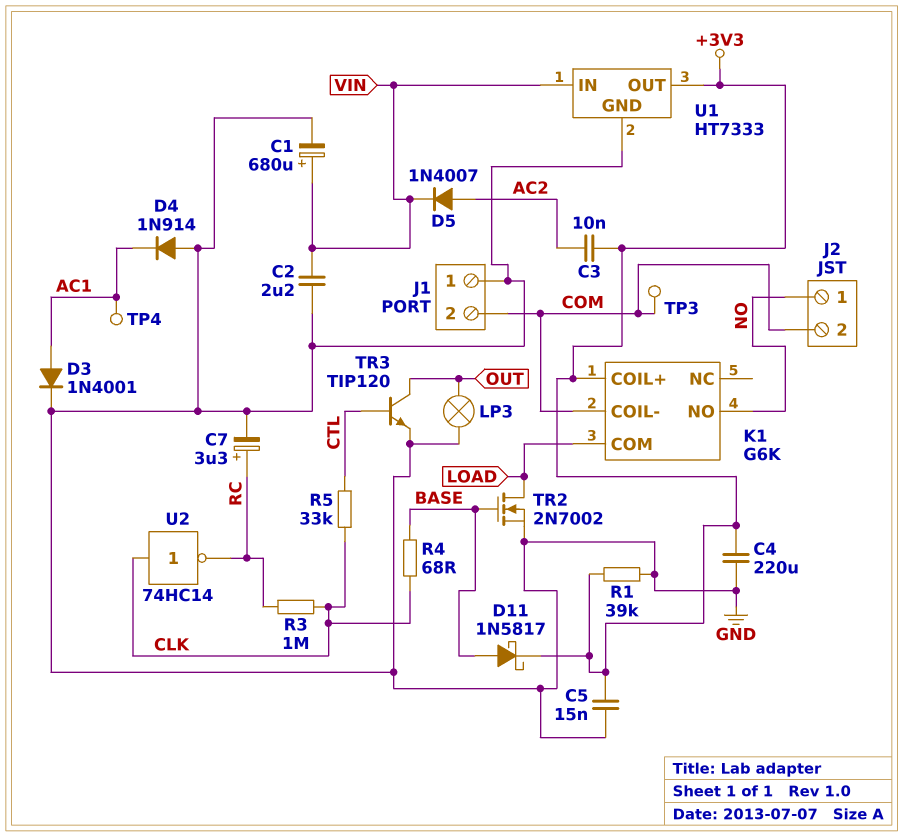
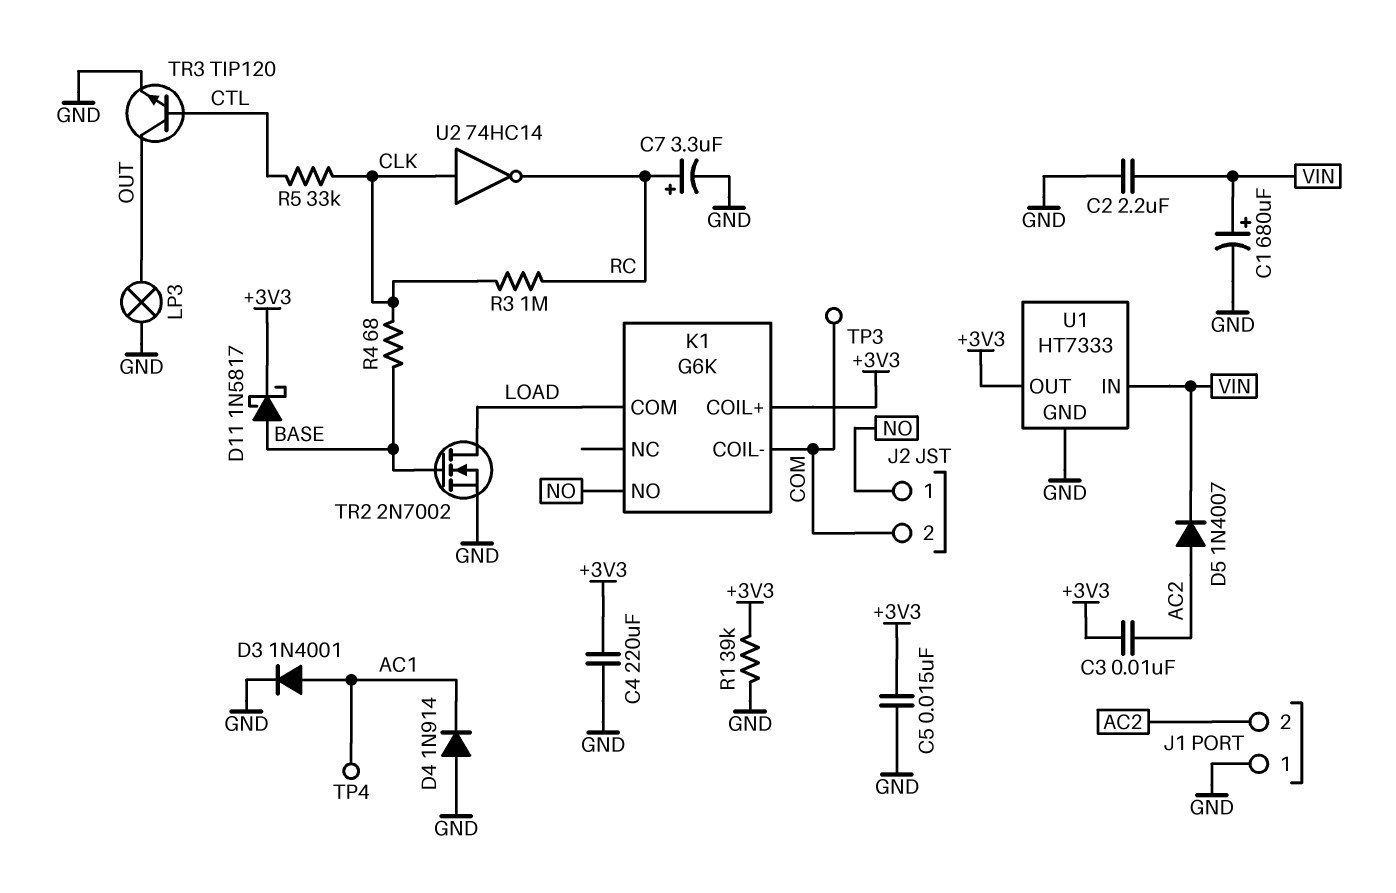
J1 pin 2: COM -> AC2

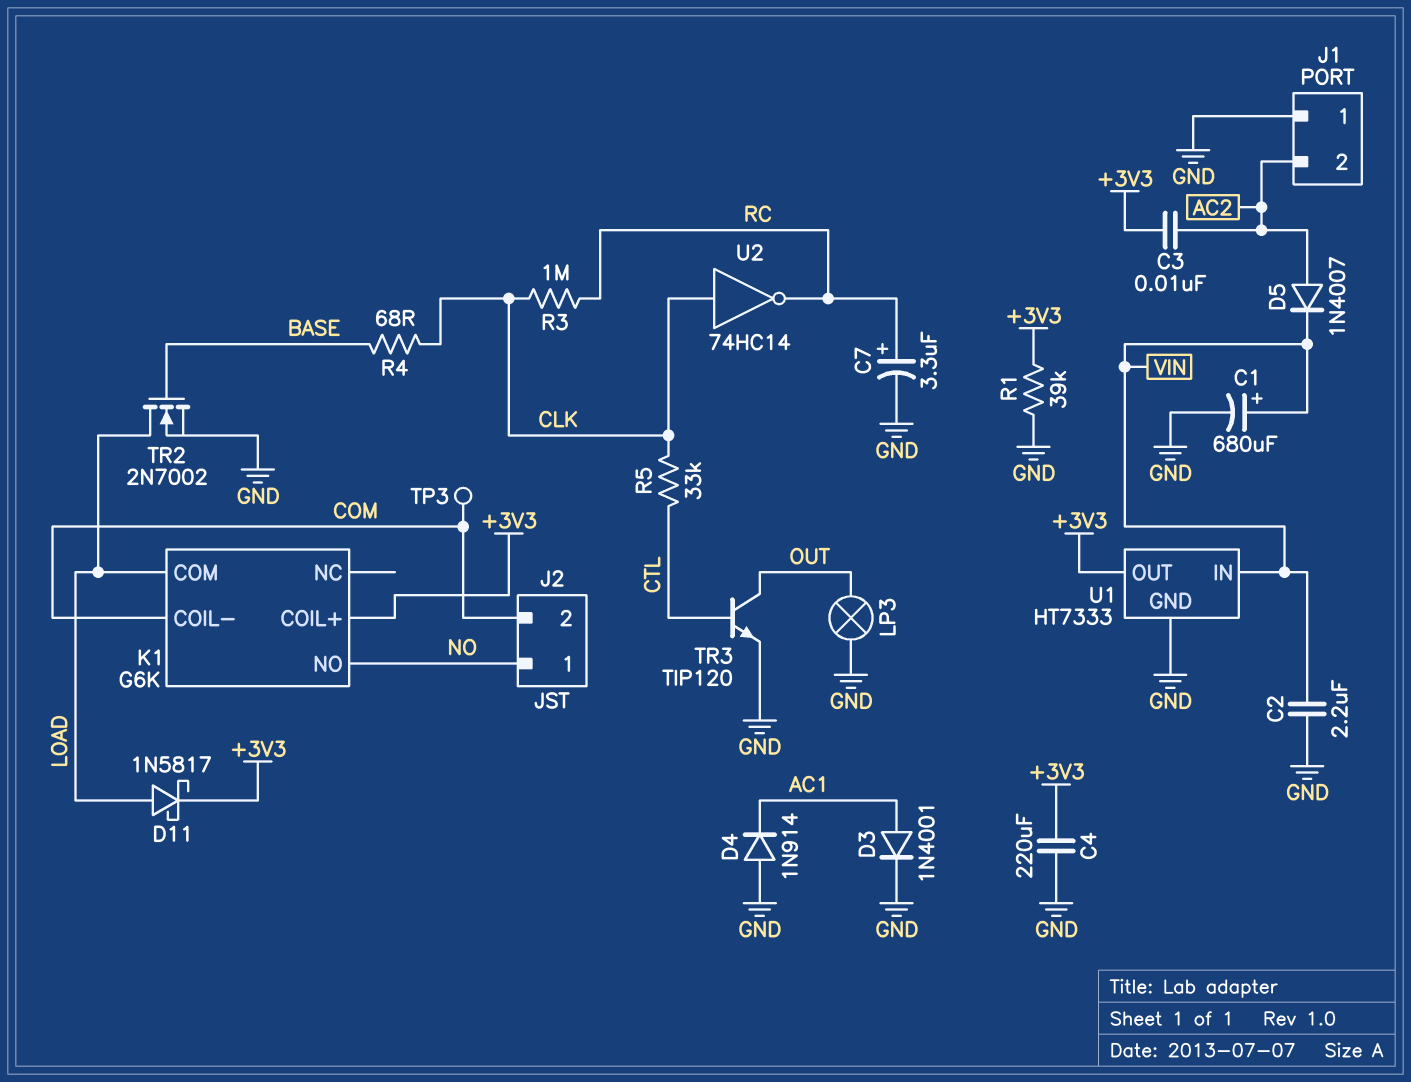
C5: 15nF (+3V3, GND) -> none
D11: schottky 1N5817 (A BASE, K +3V3) -> schottky 1N5817 (A LOAD, K +3V3)
TP4: test point (AC1) -> none

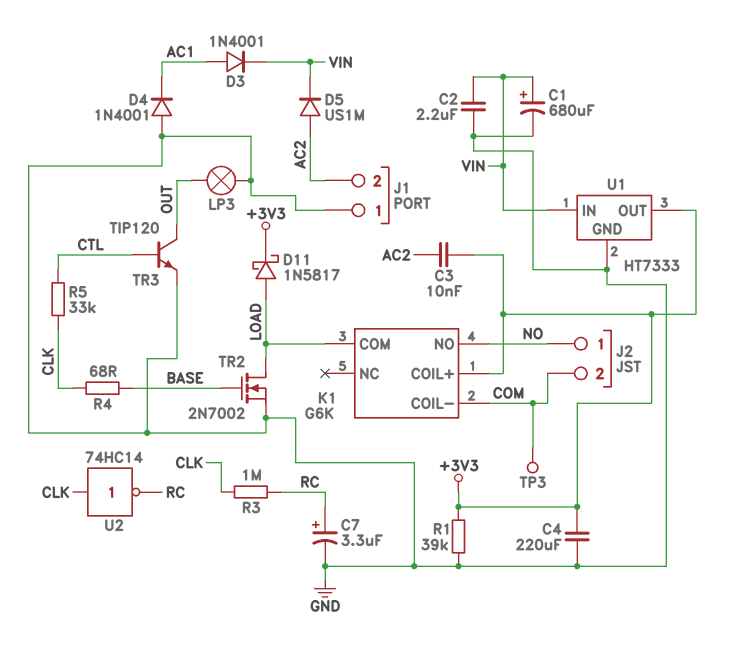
D3: diode 1N4001 (A AC1, K GND) -> diode 1N4001 (A AC1, K VIN)
D4: diode 1N914 (A GND, K AC1) -> diode 1N4001 (A GND, K AC1)
D5: diode 1N4007 (A AC2, K VIN) -> diode US1M (A AC2, K VIN)

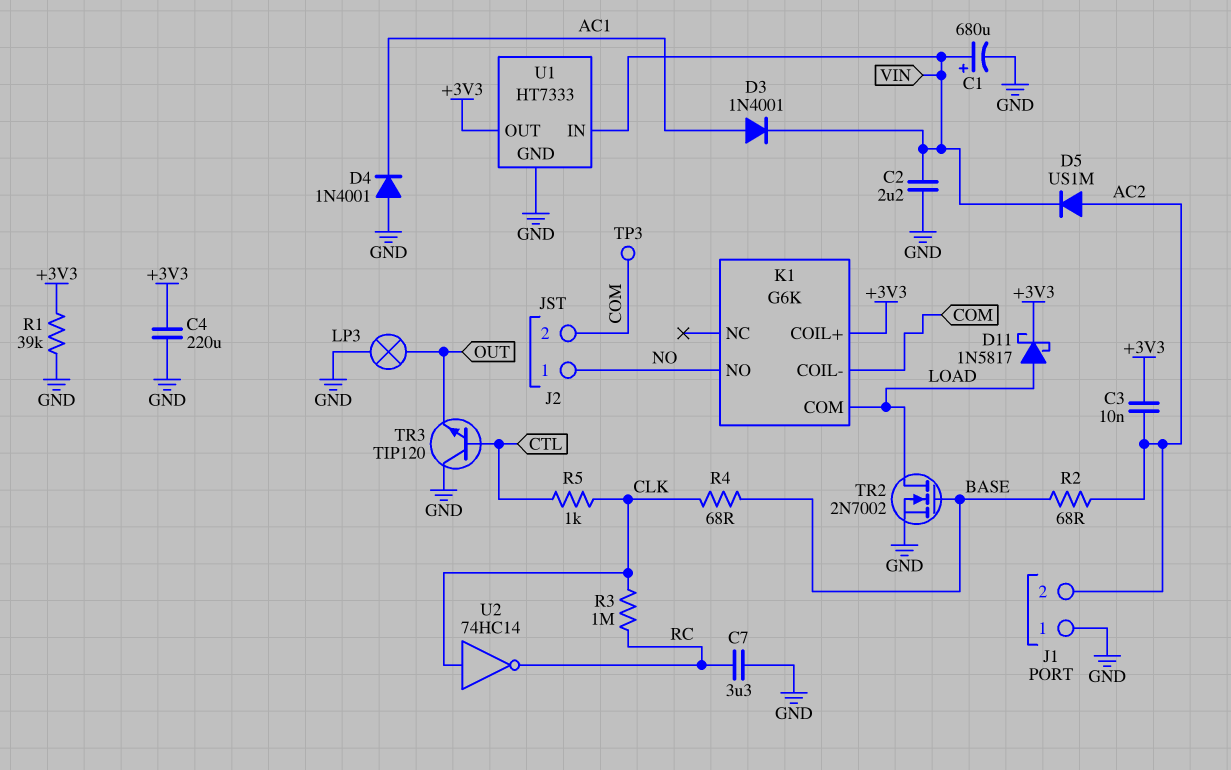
C7: 3.3uF (plus RC, minus GND) -> 3.3uF (GND, RC)
R2: none -> 68 (AC2, BASE)
R5: 33k (CLK, CTL) -> 1k (CLK, CTL)
TR3: NPN TIP120 (B CTL, C OUT, E GND) -> NPN TIP120 (B CTL, C GND, E OUT)

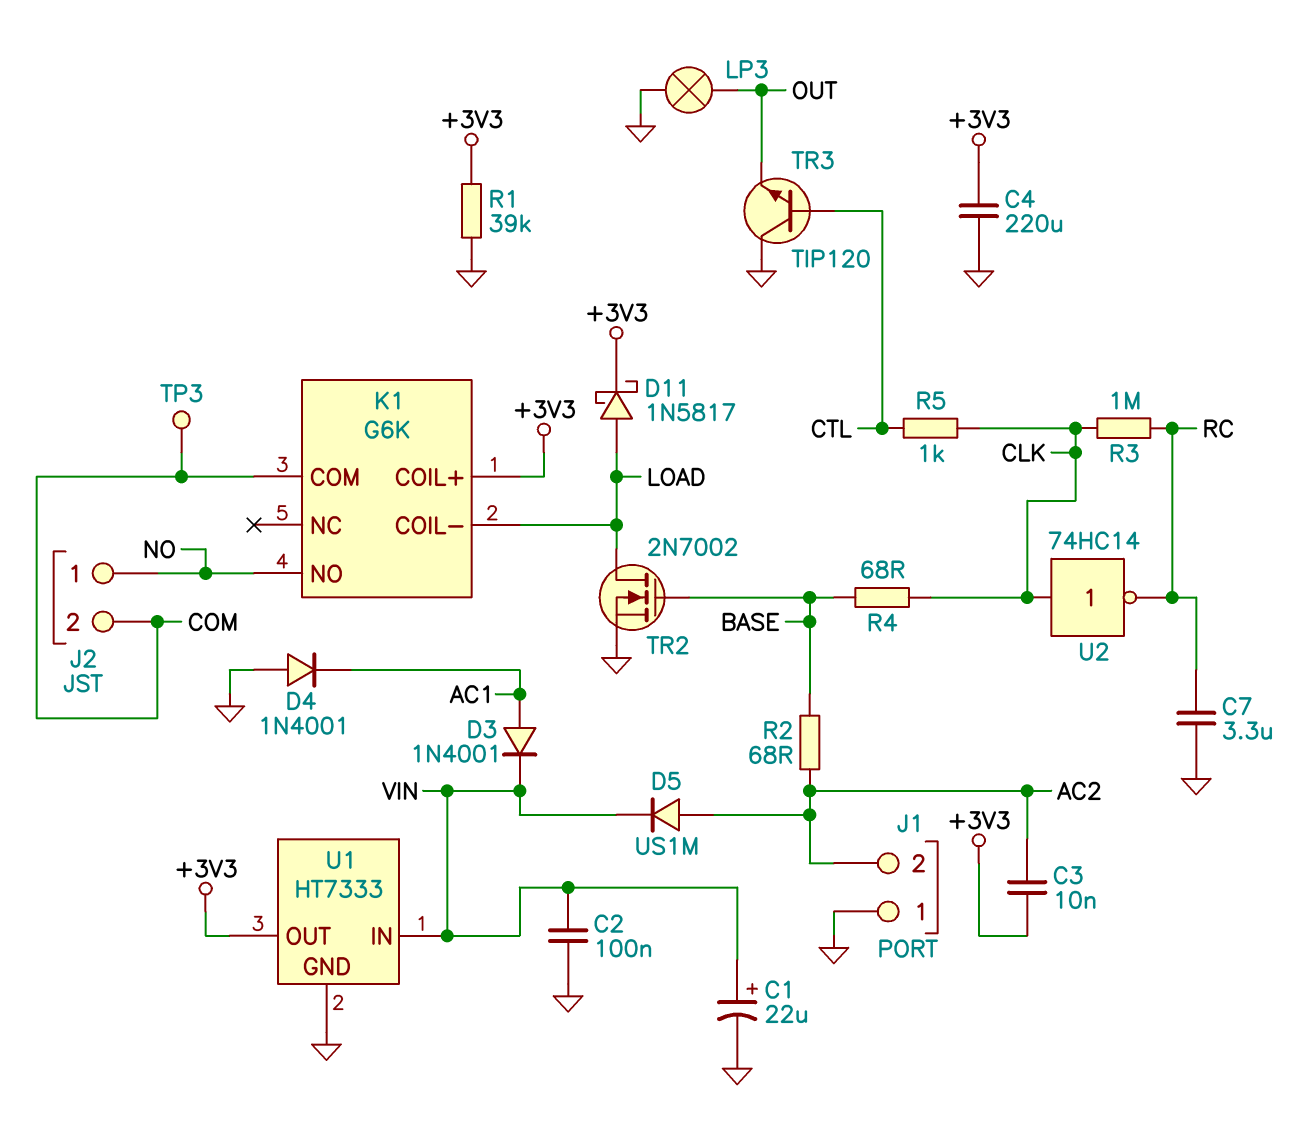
C1: 680uF (plus VIN, minus GND) -> 22uF (plus VIN, minus GND)
C2: 2.2uF (GND, VIN) -> 100nF (GND, VIN)
K1 pin COIL-: COM -> LOAD
K1 pin COM: LOAD -> COM

